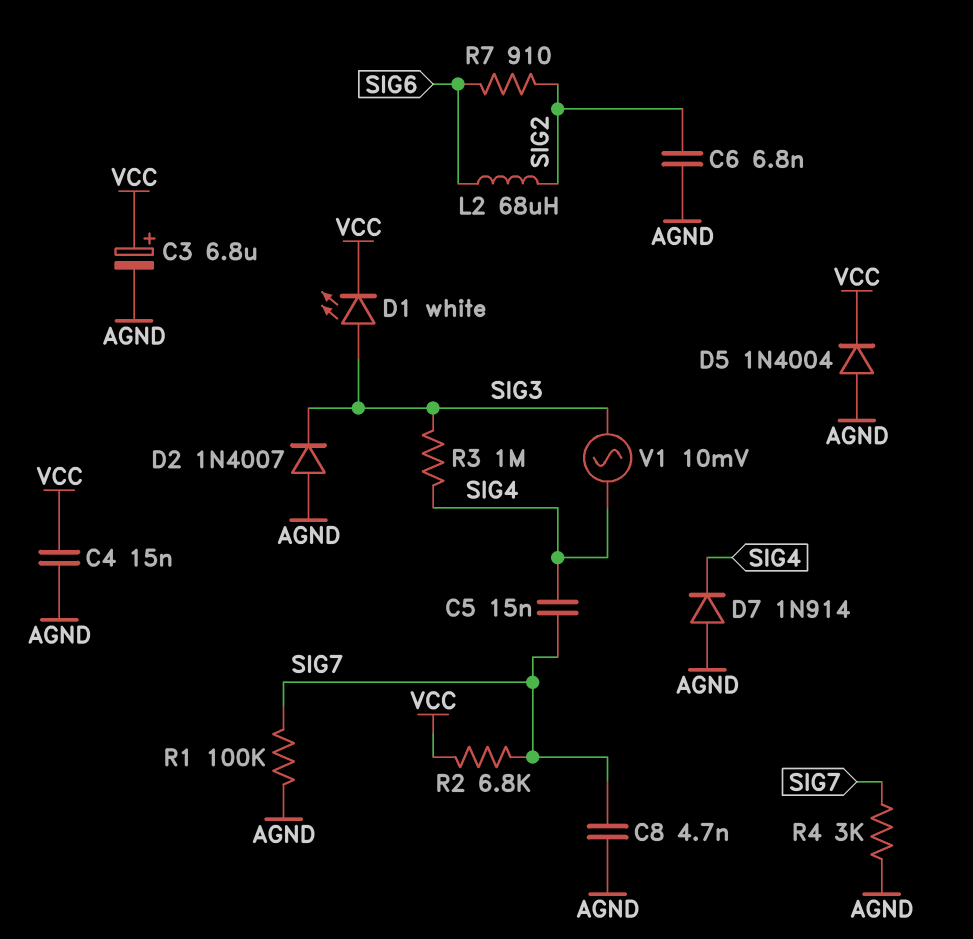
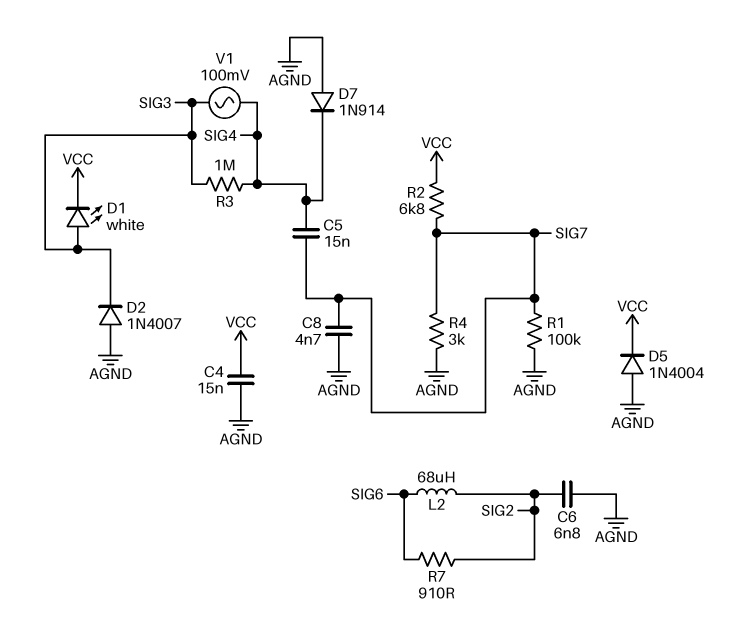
C3: 6.8uF (plus VCC, minus AGND) -> none
V1: AC 10mV (SIG3, SIG4) -> AC 100mV (SIG3, SIG4)

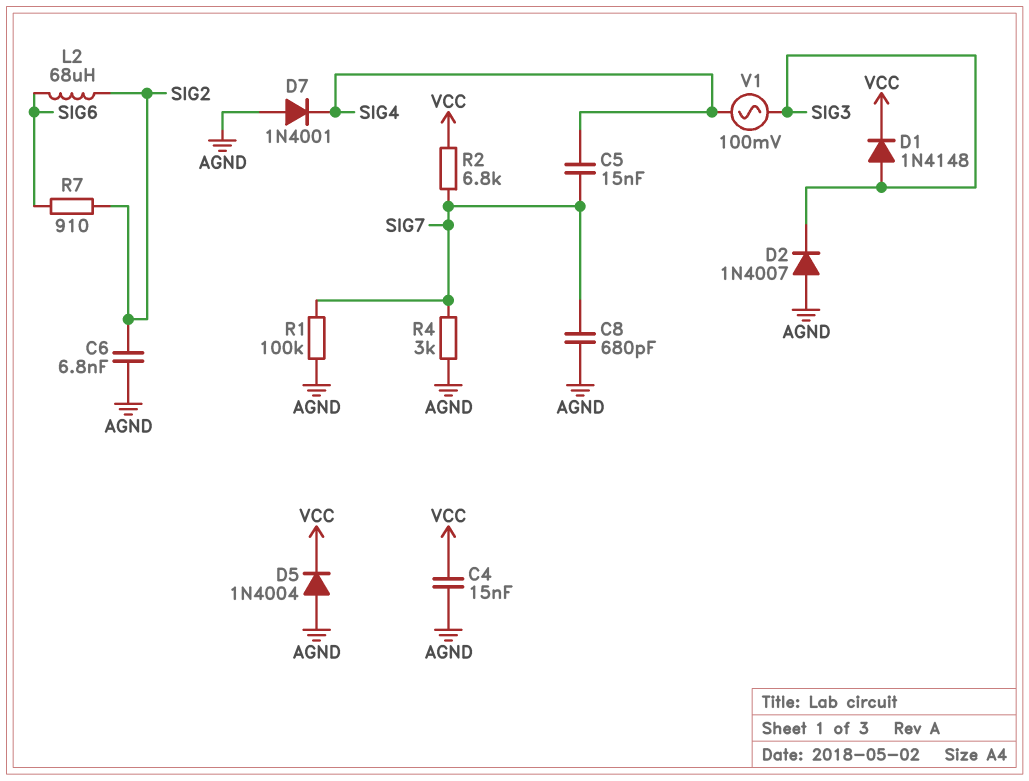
C8: 4.7nF (AGND, SIG7) -> 680pF (AGND, SIG7)
D1: LED white (A SIG3, K VCC) -> diode 1N4148 (A SIG3, K VCC)
D7: diode 1N914 (A AGND, K SIG4) -> diode 1N4001 (A AGND, K SIG4)
R3: 1M (SIG3, SIG4) -> none

